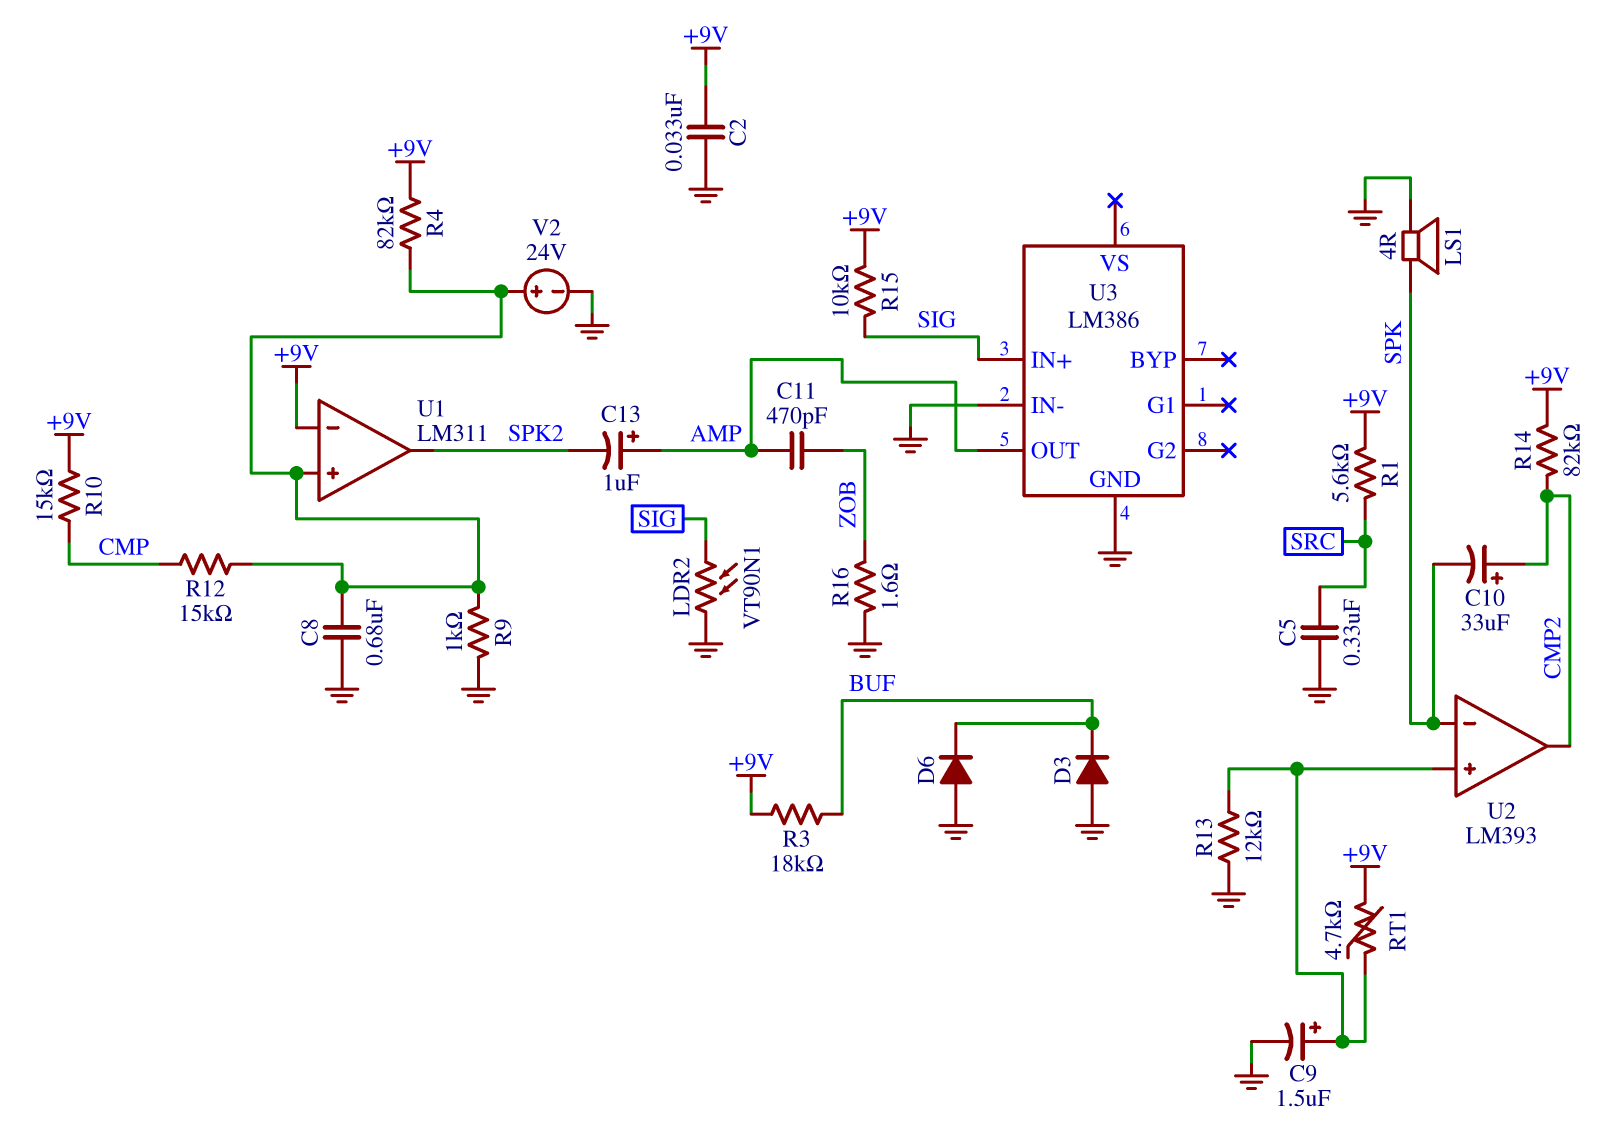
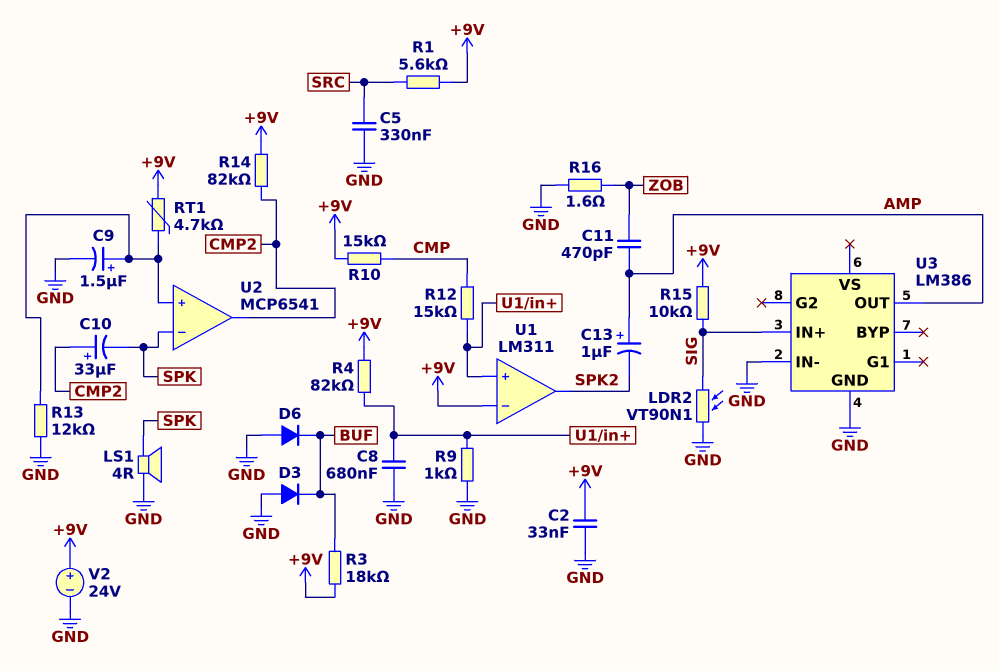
U2: LM393 -> MCP6541
V2: 24V (plus U1/in+, minus GND) -> 24V (plus +9V, minus GND)

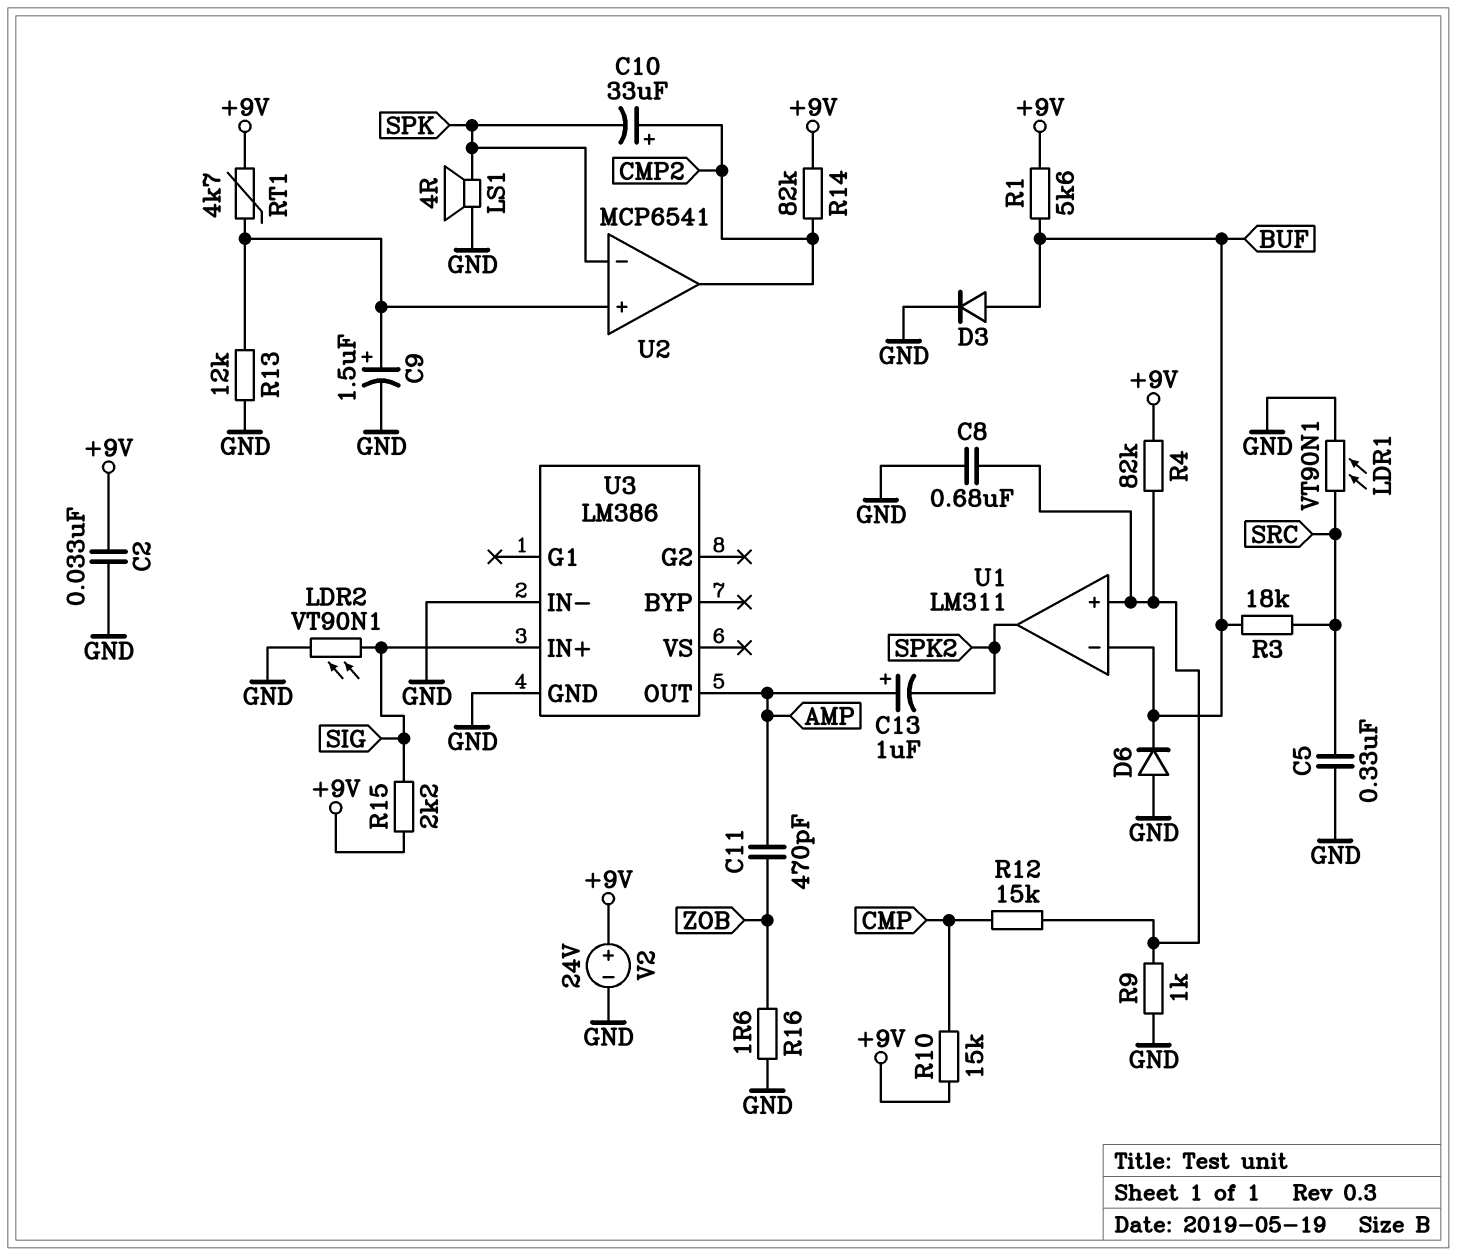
D3: diode (A GND, K BUF) -> diode (A BUF, K GND)
LDR1: none -> VT90N1 (GND, SRC)
R1: 5.6k (+9V, SRC) -> 5.6k (+9V, BUF)
R3: 18k (+9V, BUF) -> 18k (BUF, SRC)
R15: 10k (+9V, SIG) -> 2.2k (+9V, SIG)
U1 pin in-: +9V -> BUF

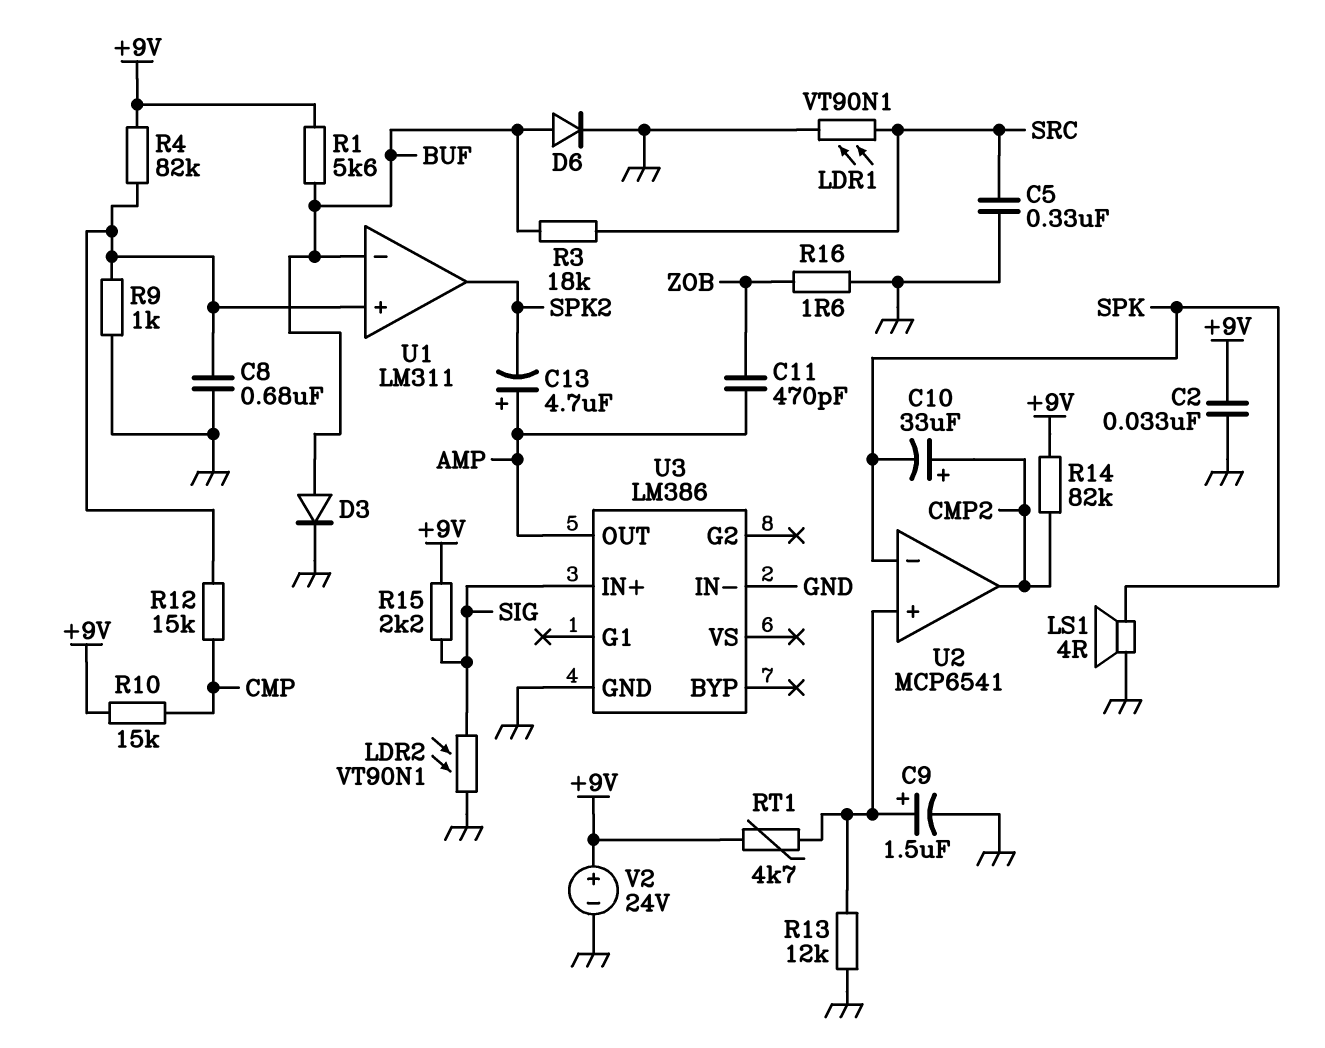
C13: 1uF (plus AMP, minus SPK2) -> 4.7uF (plus AMP, minus SPK2)
D6: diode (A GND, K BUF) -> diode (A BUF, K GND)

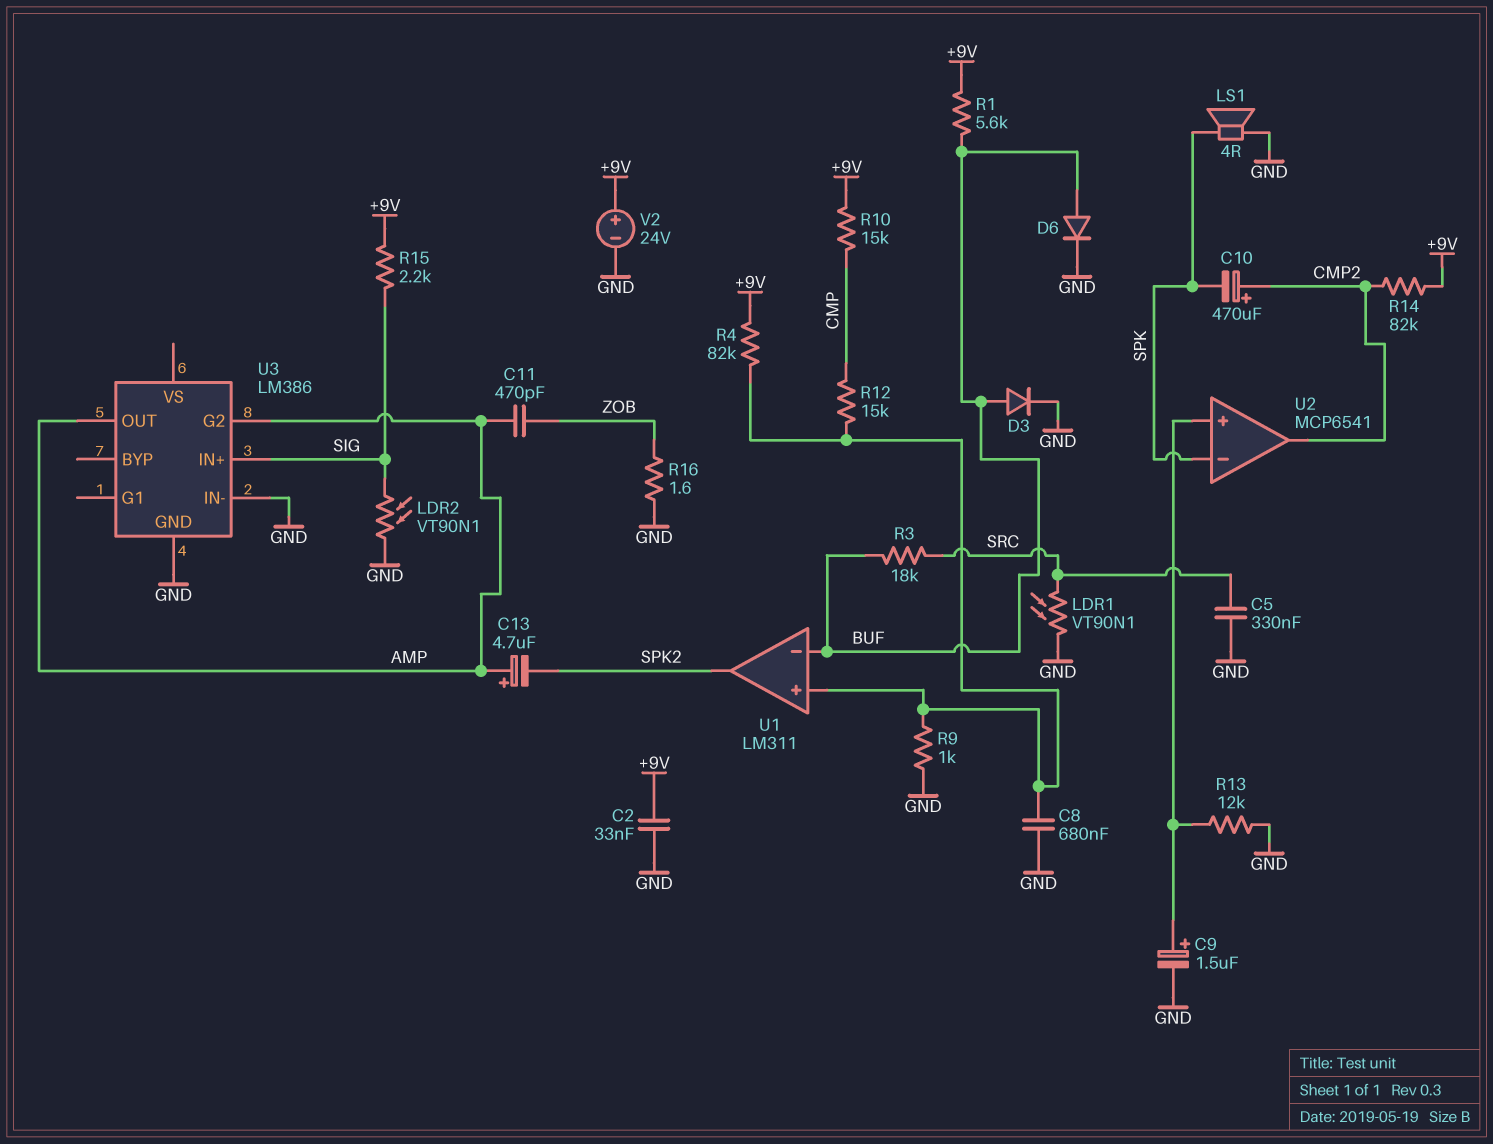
C10: 33uF (plus CMP2, minus SPK) -> 470uF (plus CMP2, minus SPK)
RT1: 4.7k (+9V, U2/in+) -> none
U3 pin G2: none -> AMP

